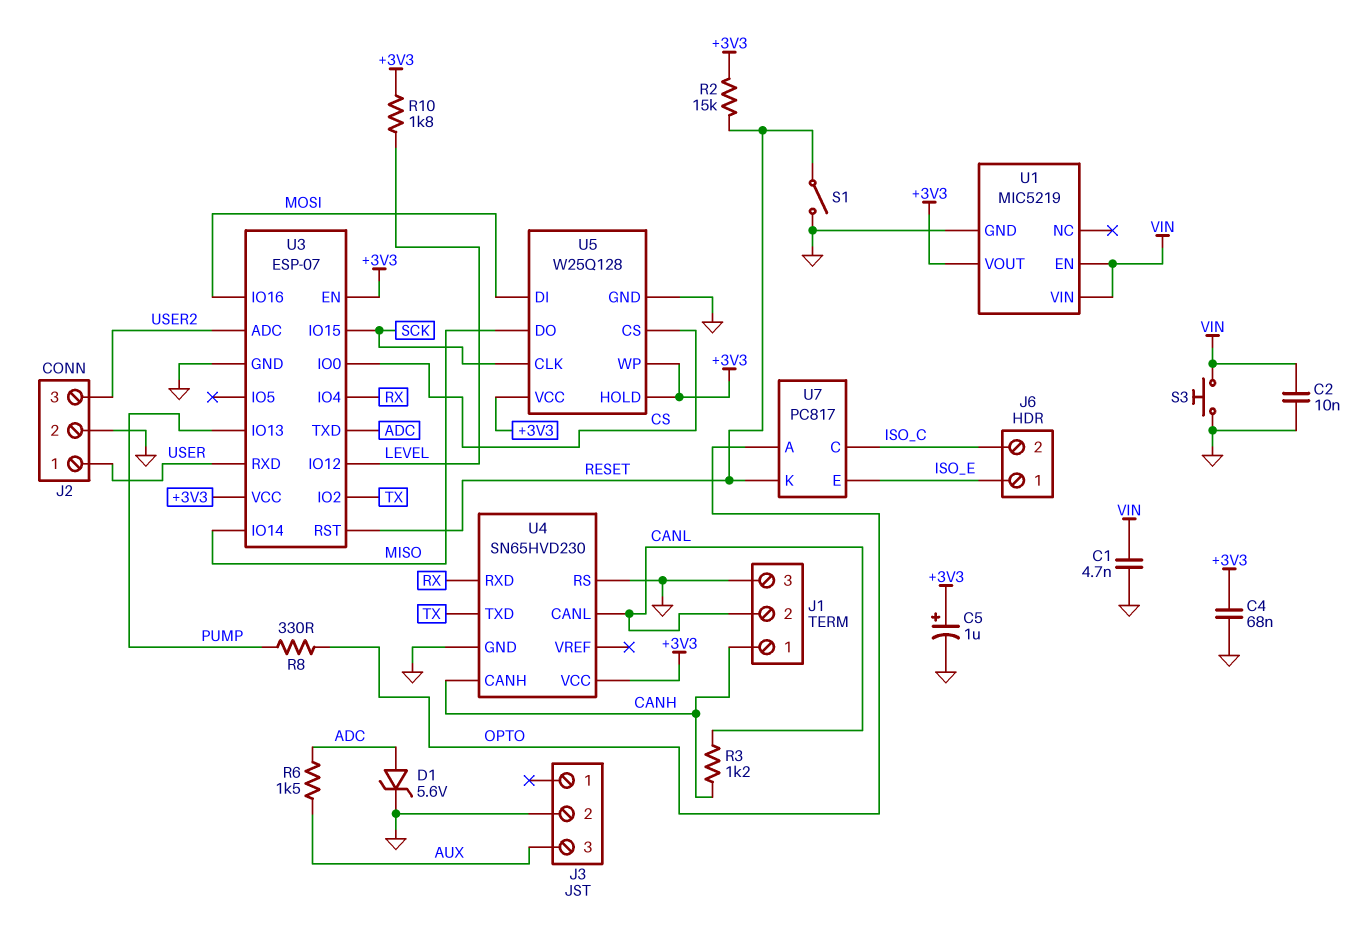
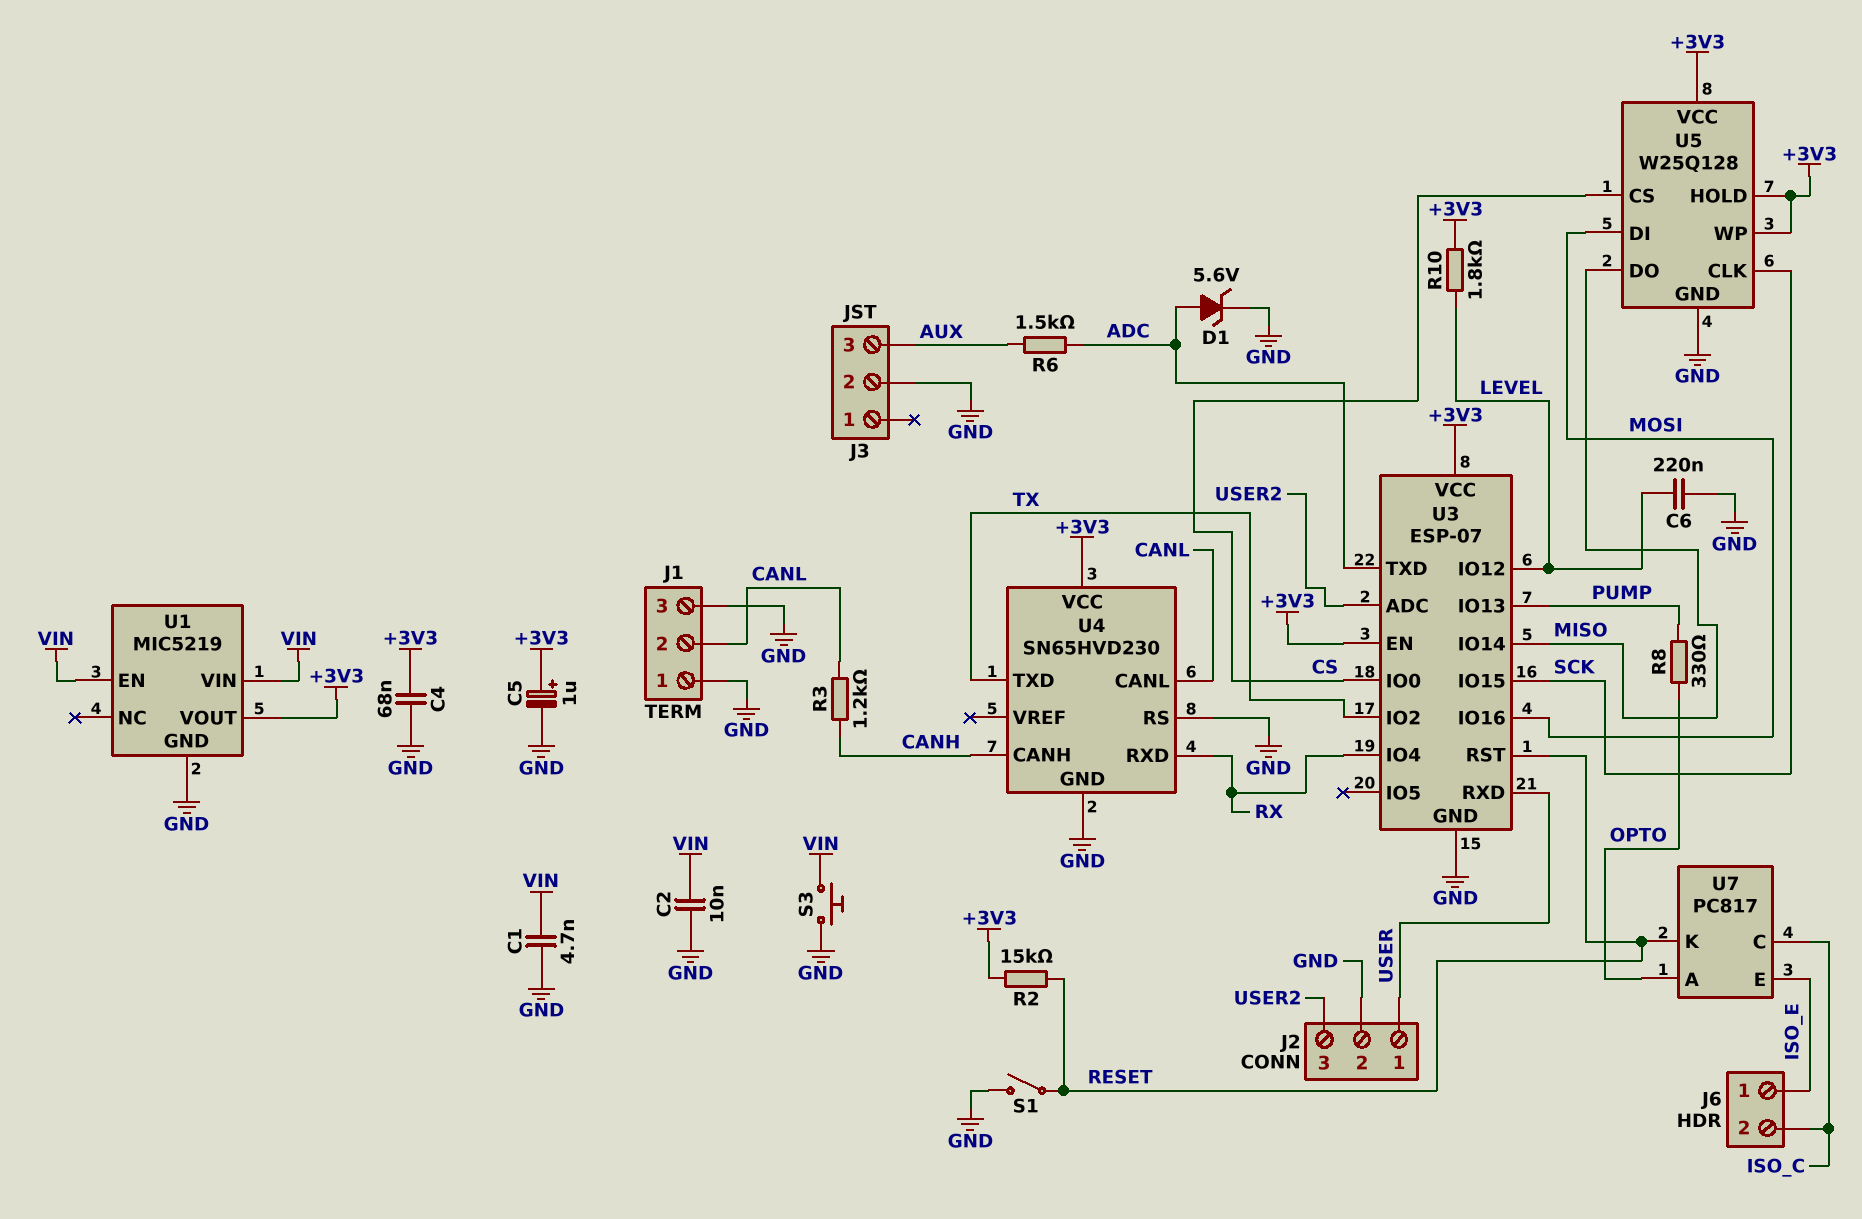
C6: none -> 220nF (GND, LEVEL)
J1 pin 1: CANH -> GND

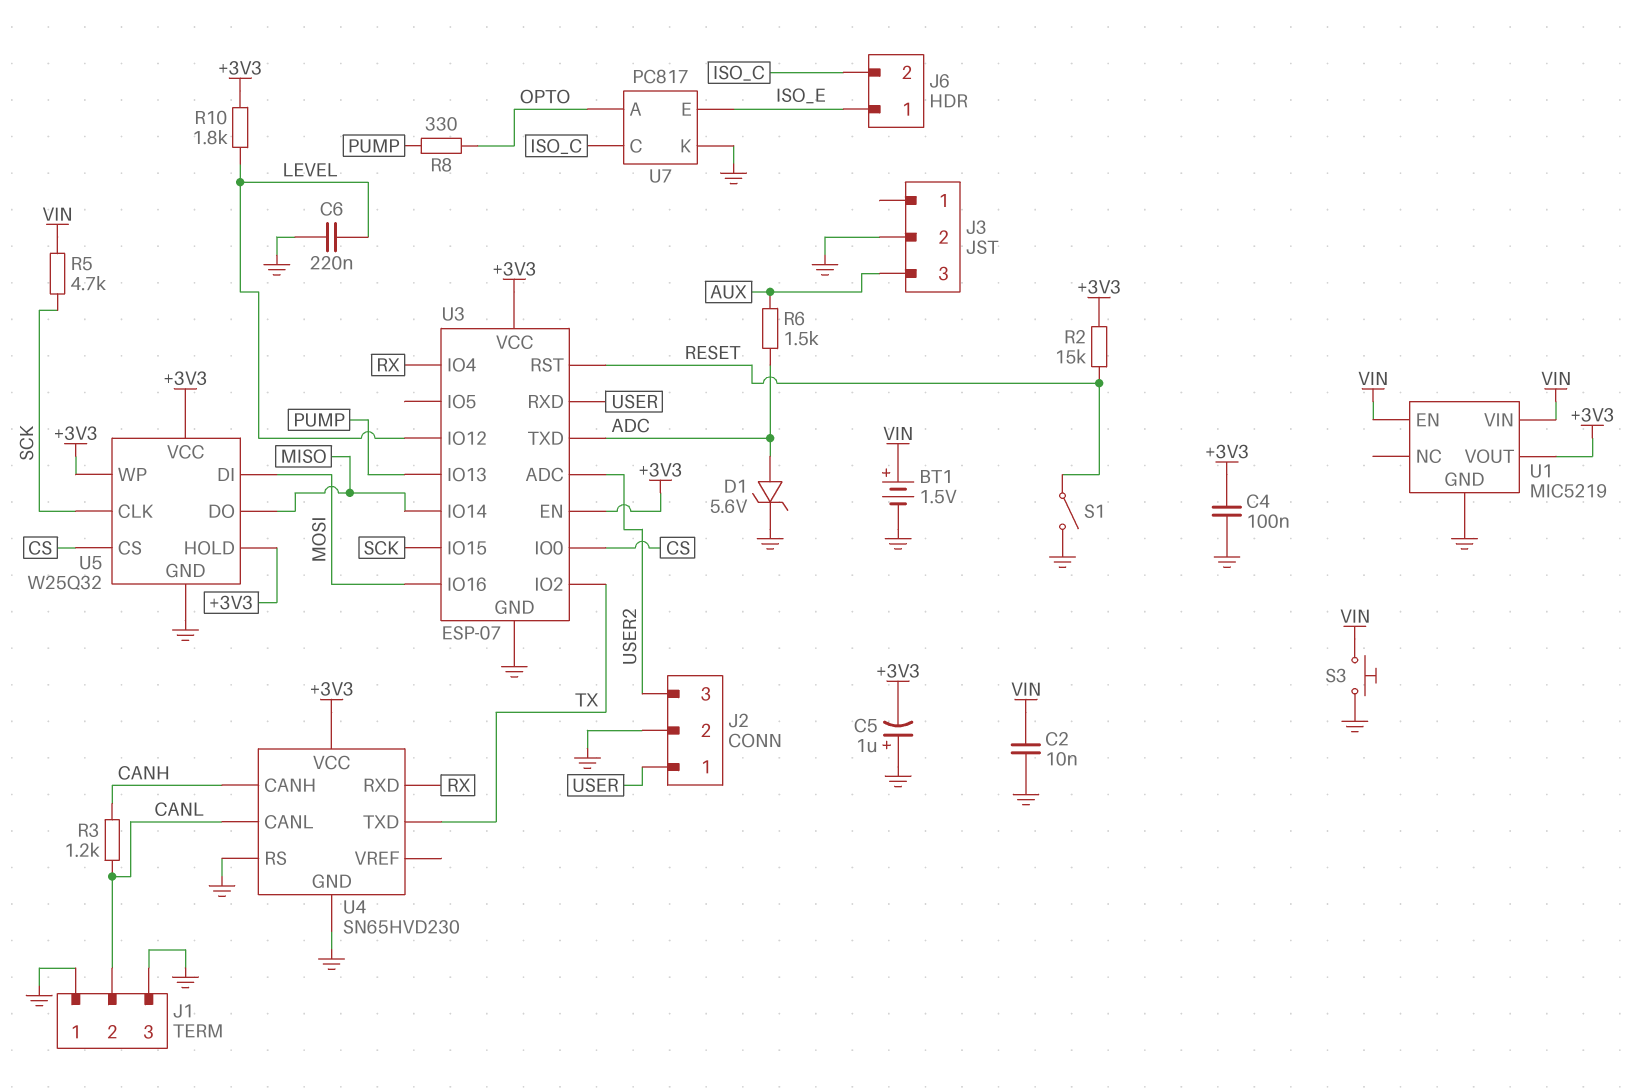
BT1: none -> 1.5V (plus VIN, minus GND)
C1: 4.7nF (GND, VIN) -> none
C4: 68nF (+3V3, GND) -> 100nF (+3V3, GND)
C5: 1uF (plus +3V3, minus GND) -> 1uF (plus GND, minus +3V3)
R5: none -> 4.7k (SCK, VIN)
U5: W25Q128 -> W25Q32
U7 pin K: RESET -> GND

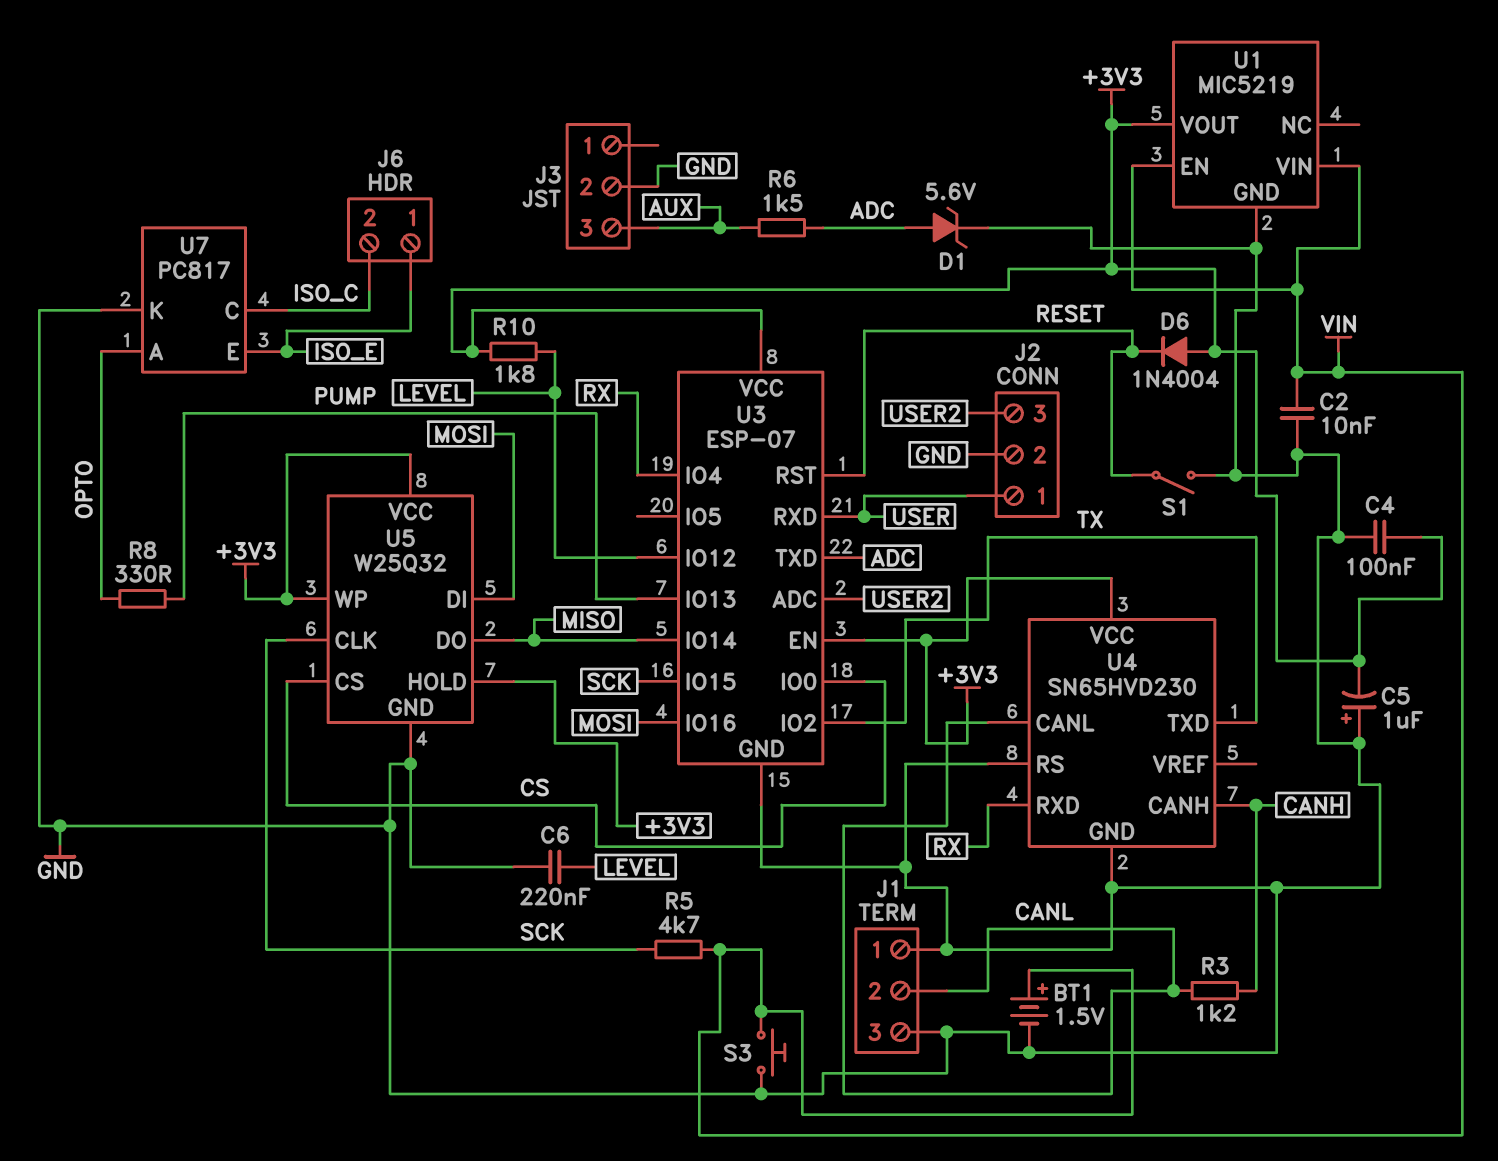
D6: none -> diode 1N4004 (A +3V3, K RESET)
R2: 15k (+3V3, RESET) -> none

